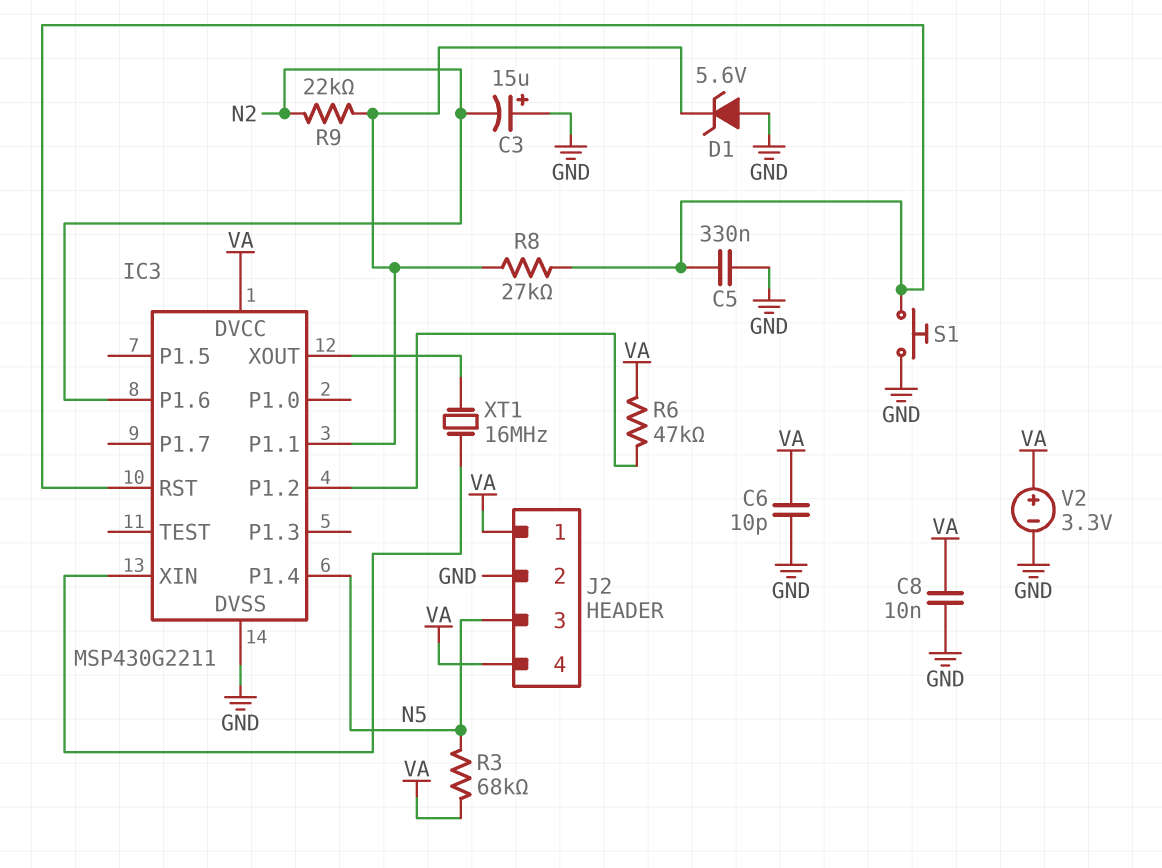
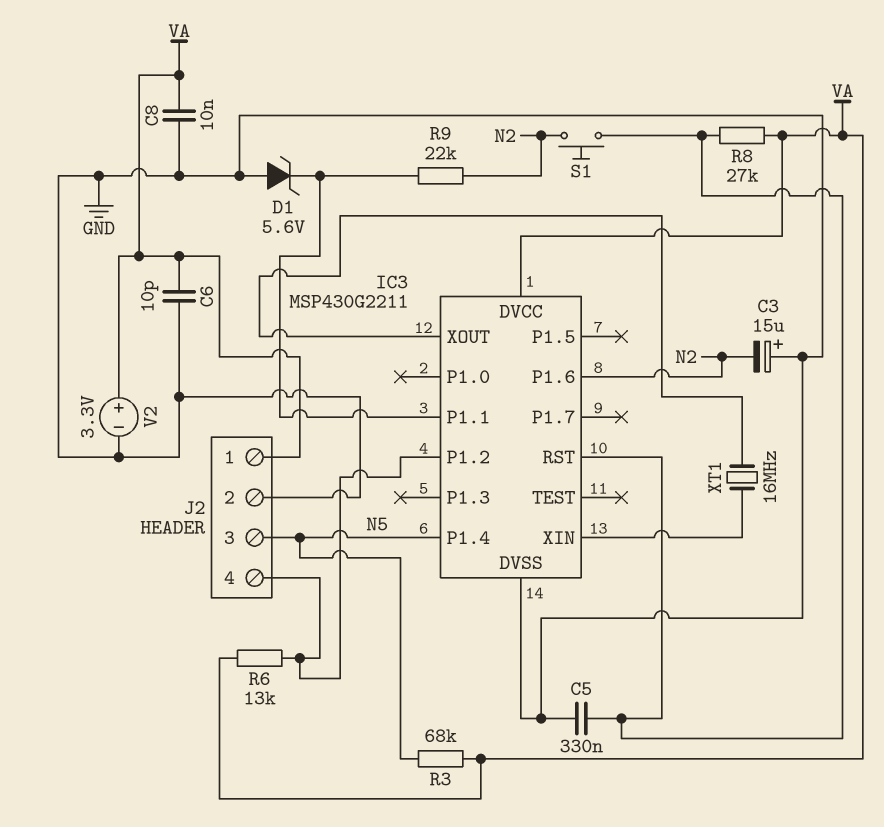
J2 pin 4: VA -> IC3/P1.2
R6: 47k (IC3/P1.2, VA) -> 13k (IC3/P1.2, VA)
R8: 27k (IC3/P1.1, IC3/RST) -> 27k (IC3/RST, VA)
S1: button (GND, IC3/RST) -> button (IC3/RST, N2)

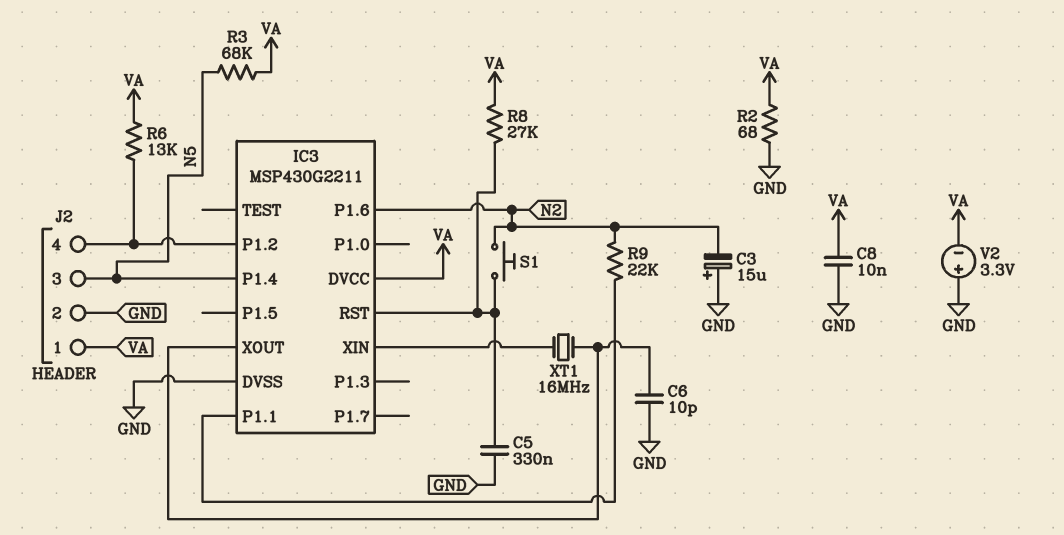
C6: 10pF (GND, VA) -> 10pF (GND, IC3/XOUT)
D1: zener 5.6V (A GND, K IC3/P1.1) -> none
R2: none -> 68 (GND, VA)
V2: 3.3V (plus VA, minus GND) -> 3.3V (plus GND, minus VA)

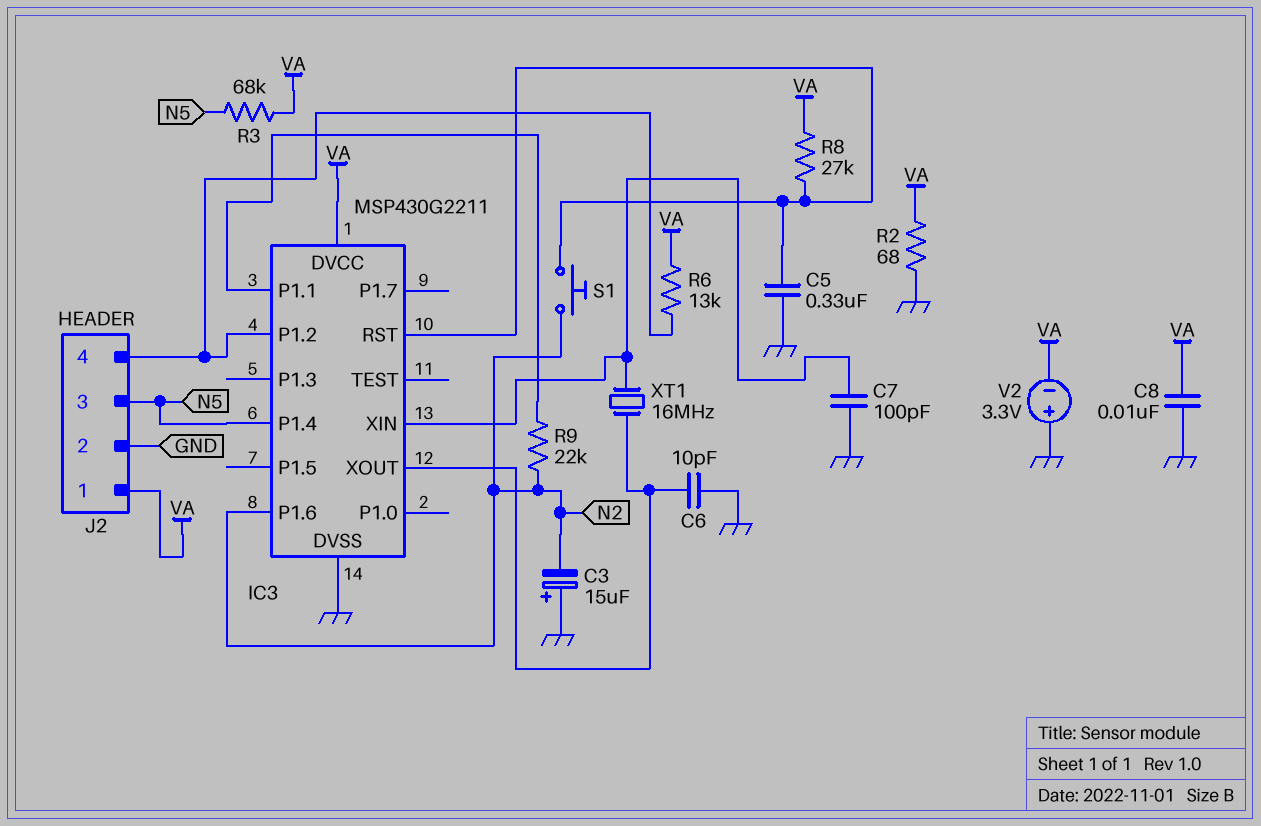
C7: none -> 100pF (GND, IC3/XIN)

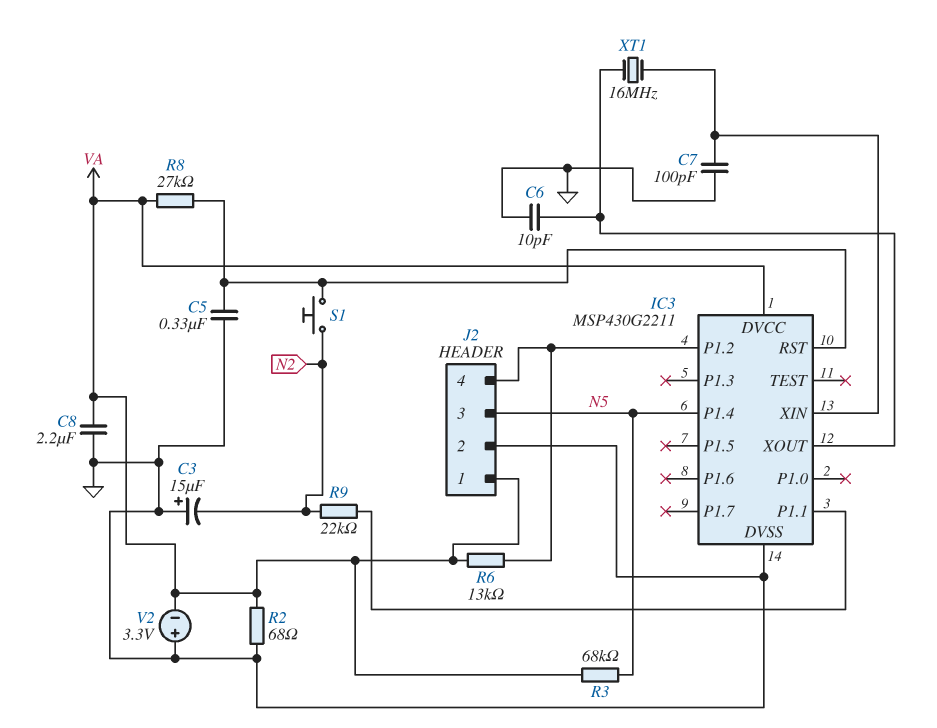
C8: 10nF (GND, VA) -> 2.2uF (GND, VA)
IC3 pin P1.6: N2 -> none

